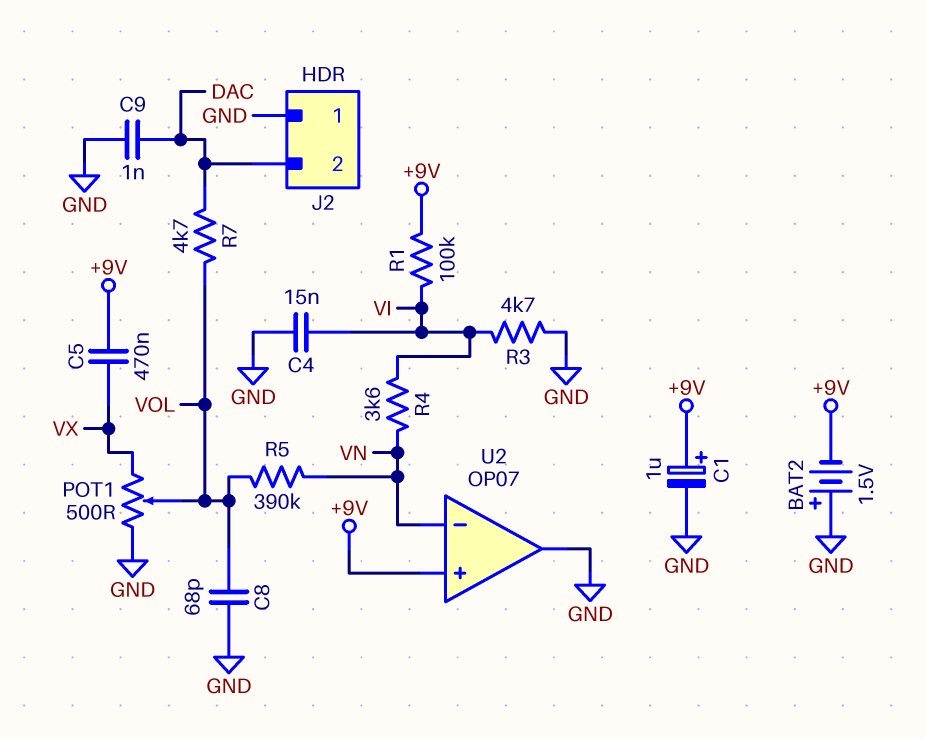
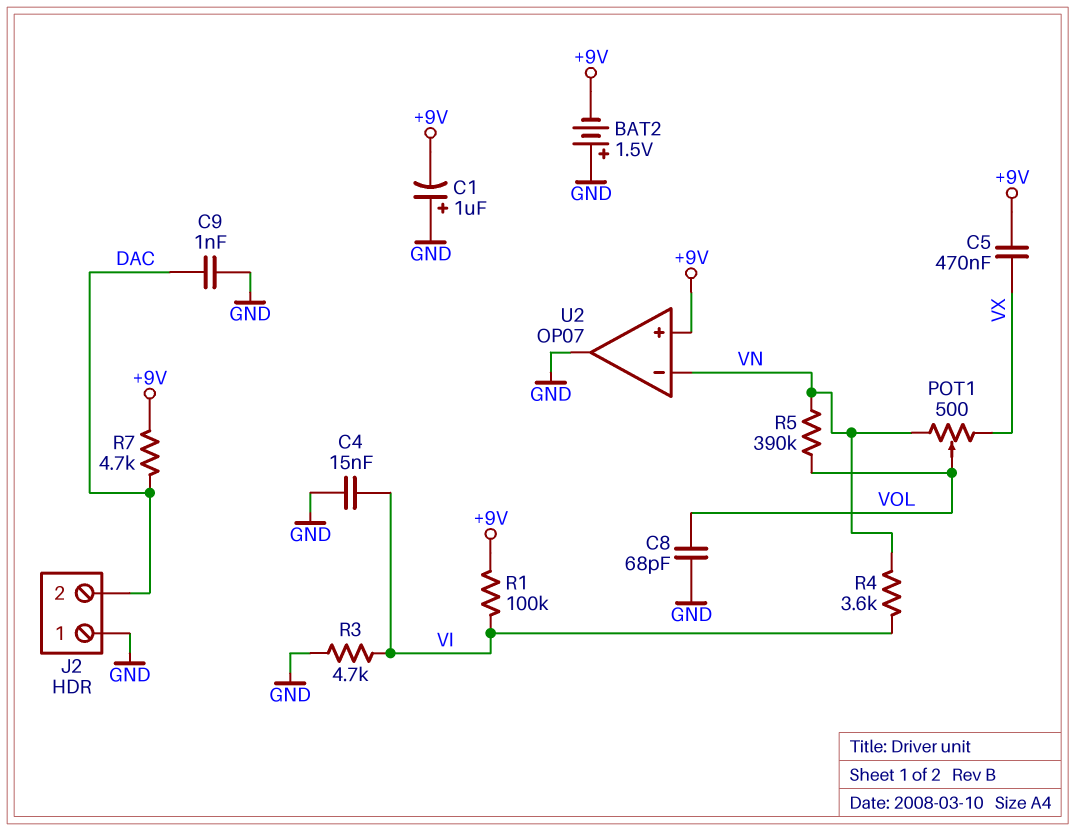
C1: 1uF (plus +9V, minus GND) -> 1uF (plus GND, minus +9V)
POT1: 500 (GND, VX, wiper VOL) -> 500 (VN, VX, wiper VOL)
R7: 4.7k (DAC, VOL) -> 4.7k (+9V, DAC)

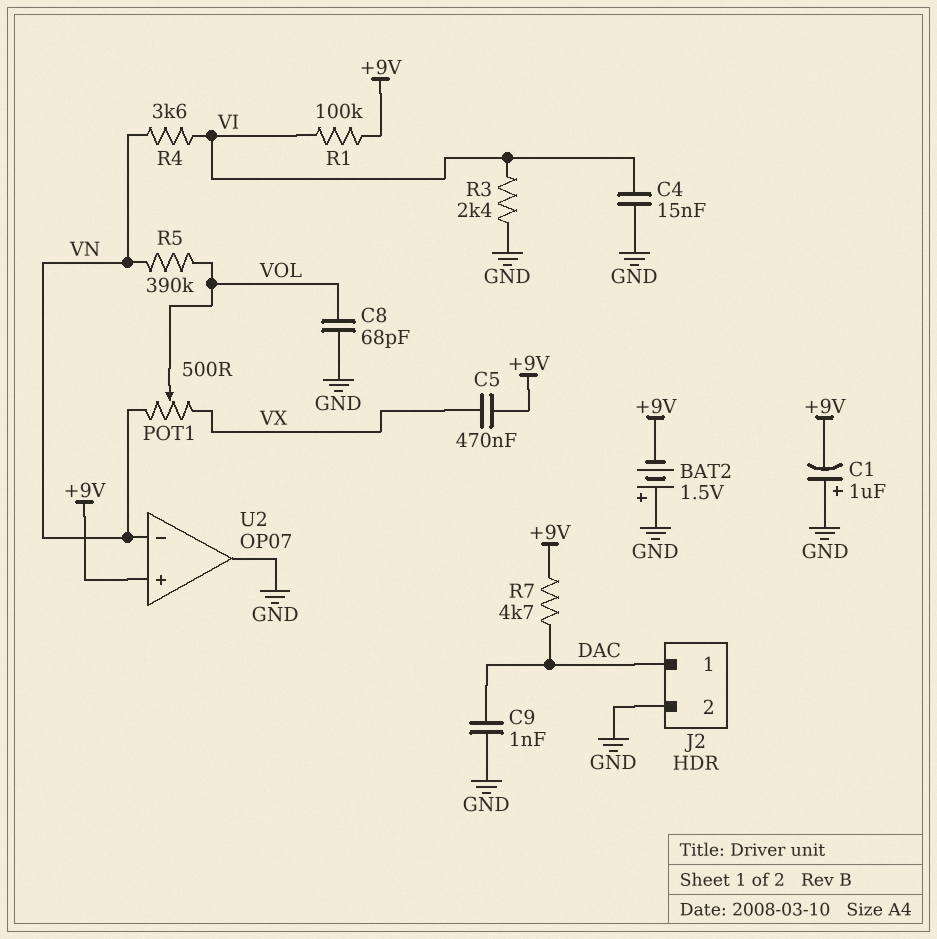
J2 pin 1: GND -> DAC
J2 pin 2: DAC -> GND
R3: 4.7k (GND, VI) -> 2.4k (GND, VI)

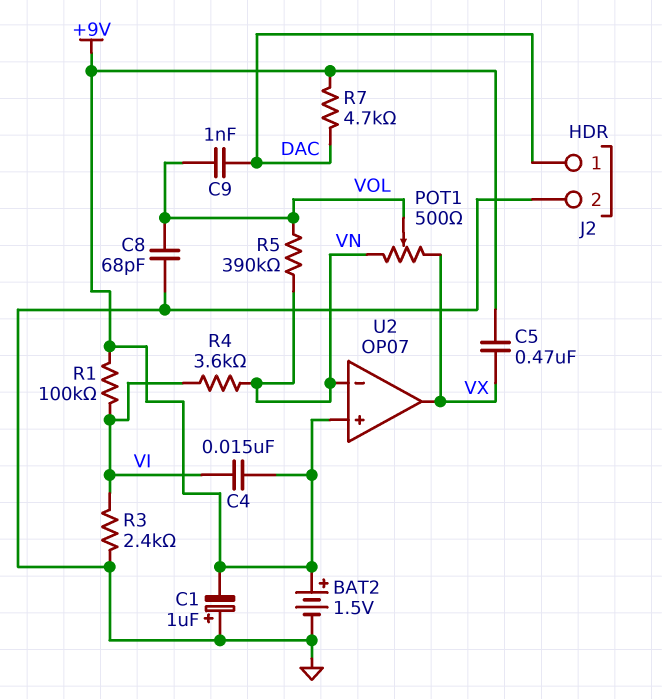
BAT2: 1.5V (plus GND, minus +9V) -> 1.5V (plus +9V, minus GND)
C4: 15nF (GND, VI) -> 15nF (+9V, VI)
C9: 1nF (DAC, GND) -> 1nF (DAC, VOL)
U2 pin out: GND -> VX

